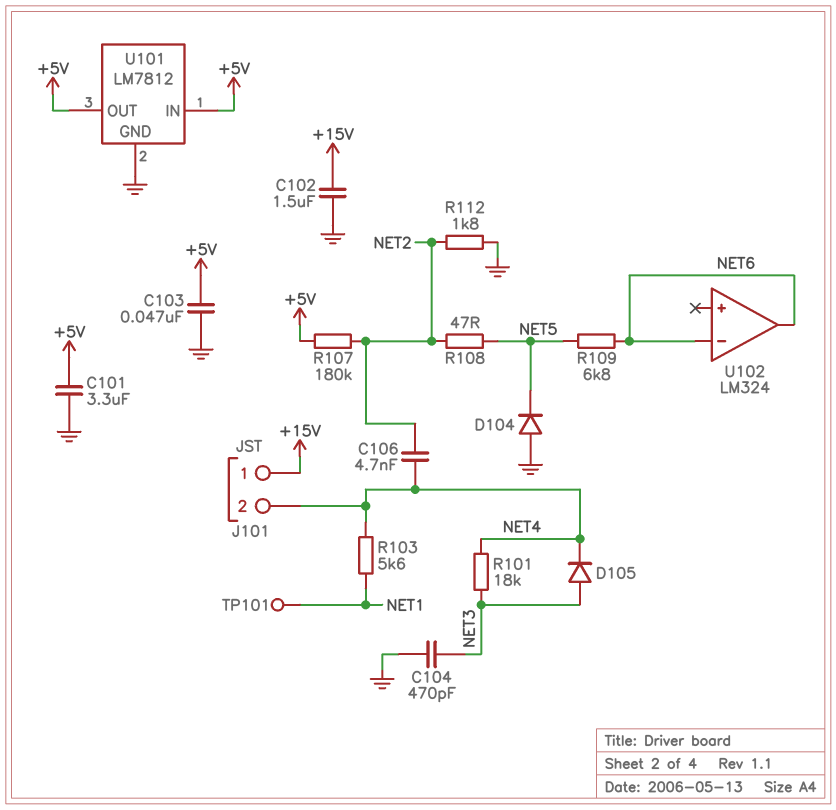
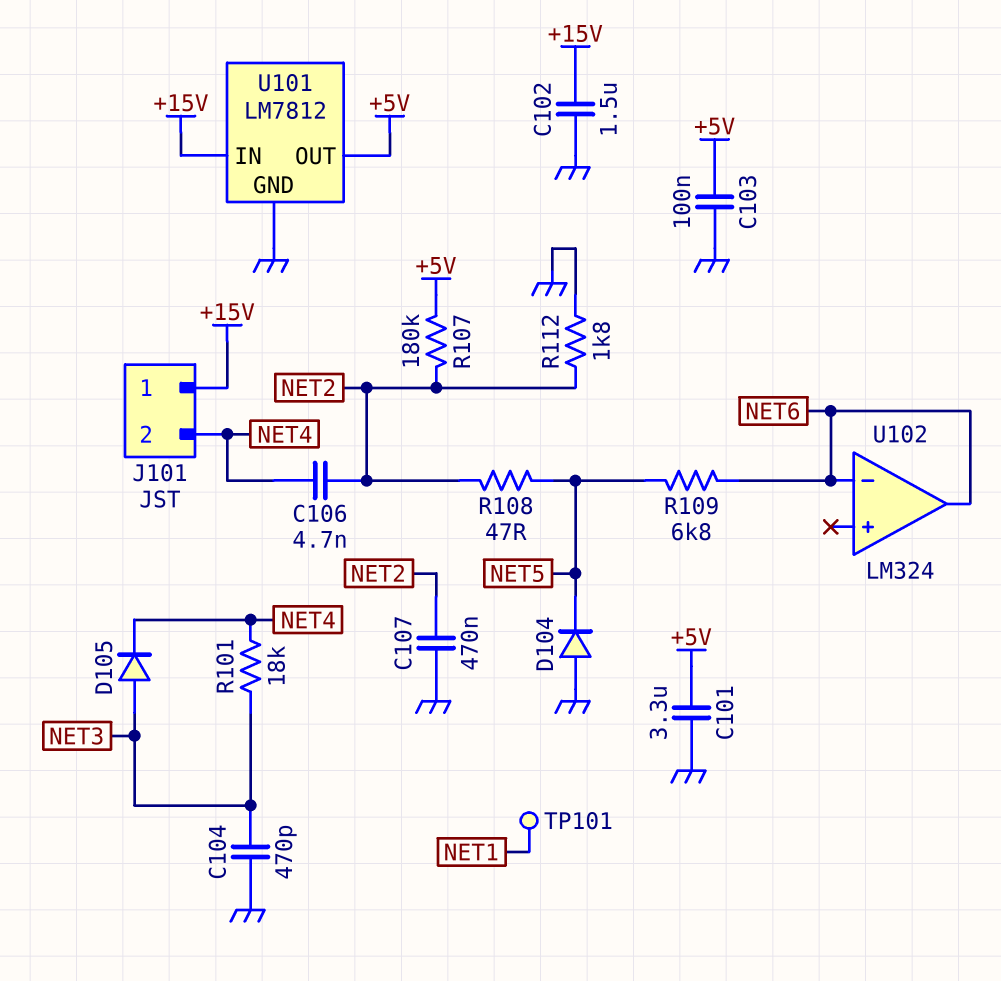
C103: 47nF (+5V, GND) -> 100nF (+5V, GND)
C107: none -> 470nF (GND, NET2)
R103: 5.6k (NET1, NET4) -> none
U101 pin IN: +5V -> +15V

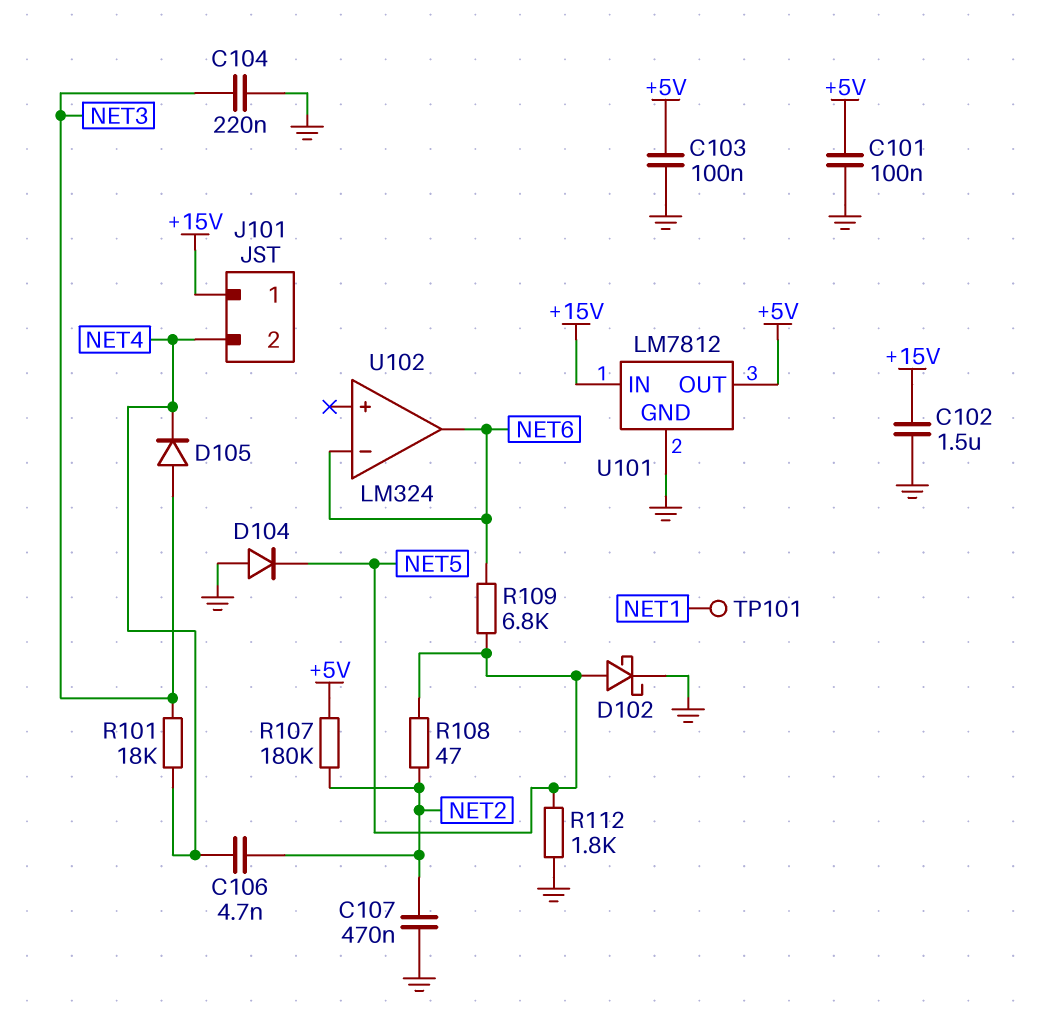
C101: 3.3uF (+5V, GND) -> 100nF (+5V, GND)
C104: 470pF (GND, NET3) -> 220nF (GND, NET3)
D102: none -> schottky (A NET5, K GND)
R112: 1.8k (GND, NET2) -> 1.8k (GND, NET5)

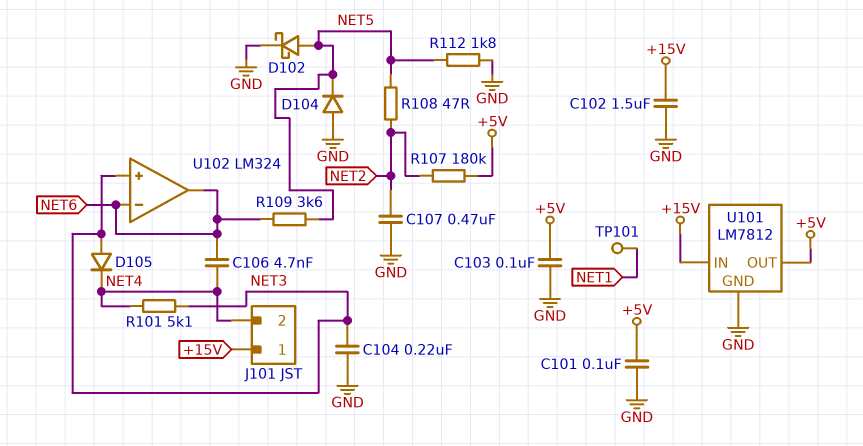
C106: 4.7nF (NET2, NET4) -> 4.7nF (NET4, NET6)
R101: 18k (NET3, NET4) -> 5.1k (NET3, NET4)
R109: 6.8k (NET5, NET6) -> 3.6k (NET5, NET6)
U102 pin in+: none -> NET3

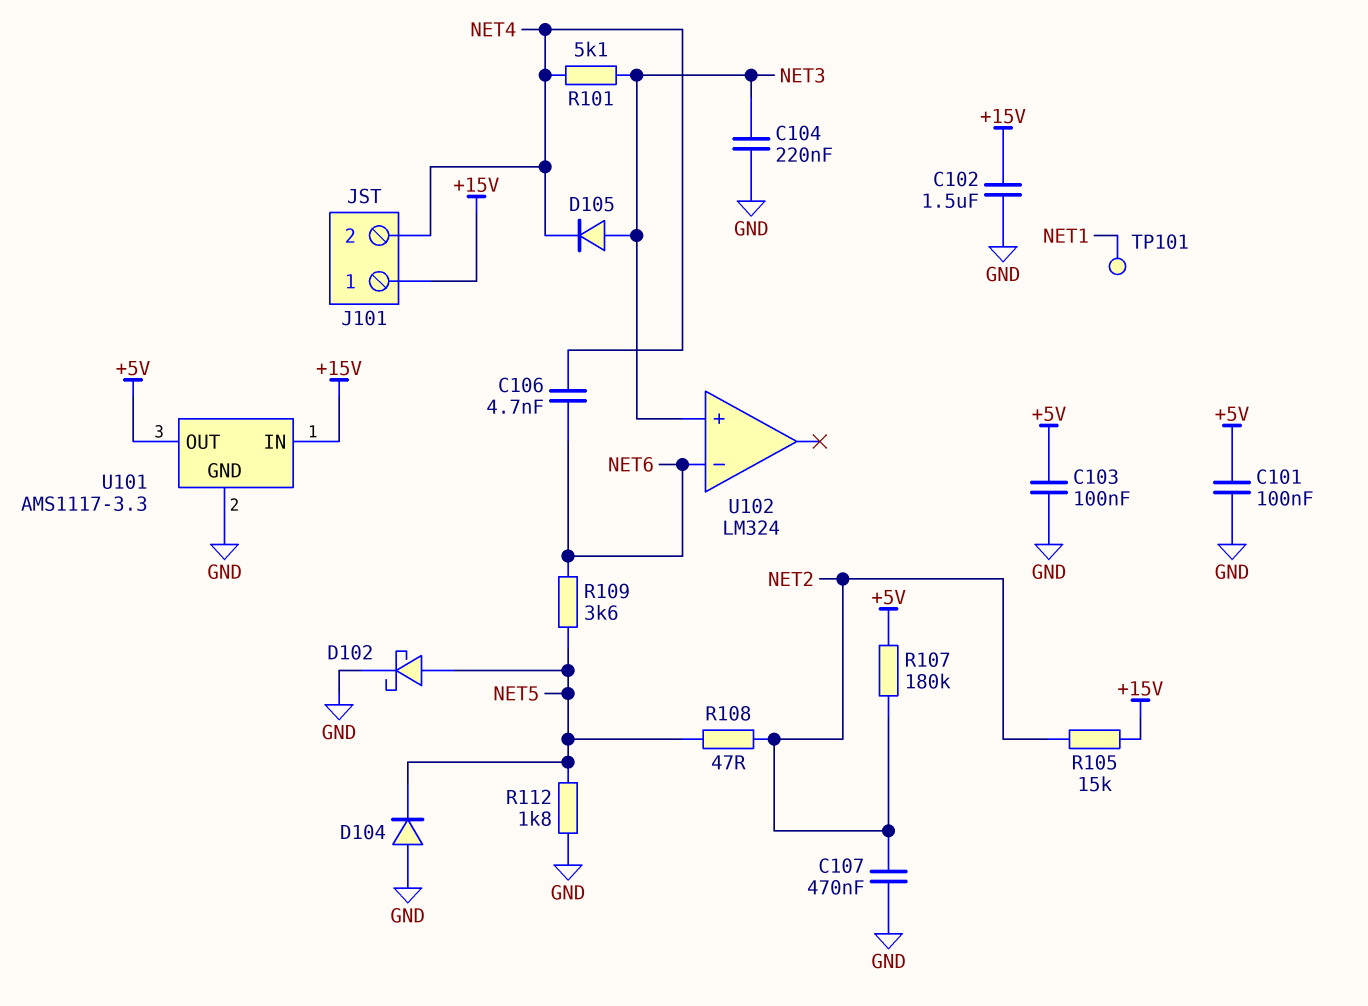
R105: none -> 15k (+15V, NET2)
U101: LM7812 -> AMS1117-3.3
U102 pin out: NET6 -> none

